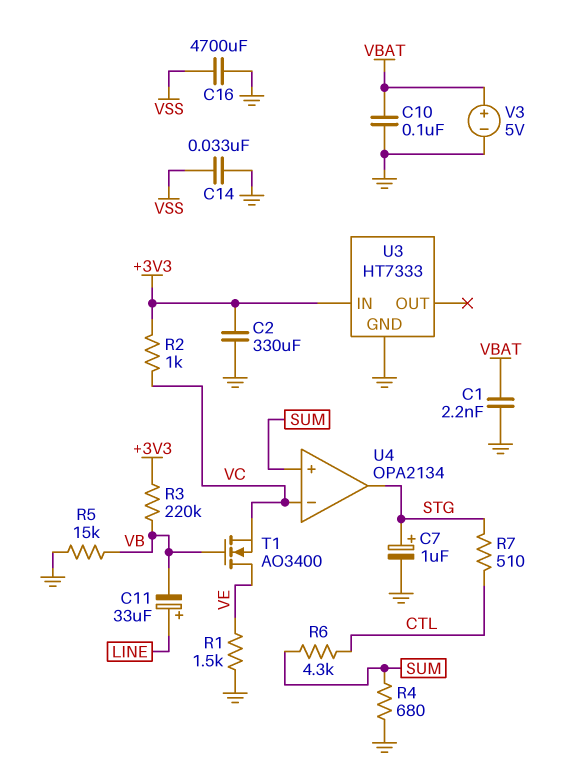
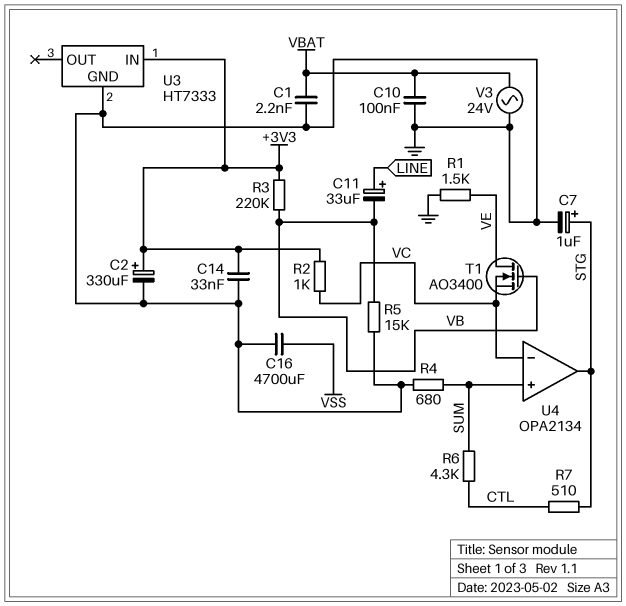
C2: 330uF (+3V3, GND) -> 330uF (plus +3V3, minus GND)
C14: 33nF (GND, VSS) -> 33nF (+3V3, GND)
V3: 5V (plus VBAT, minus GND) -> AC 24V (GND, VBAT)

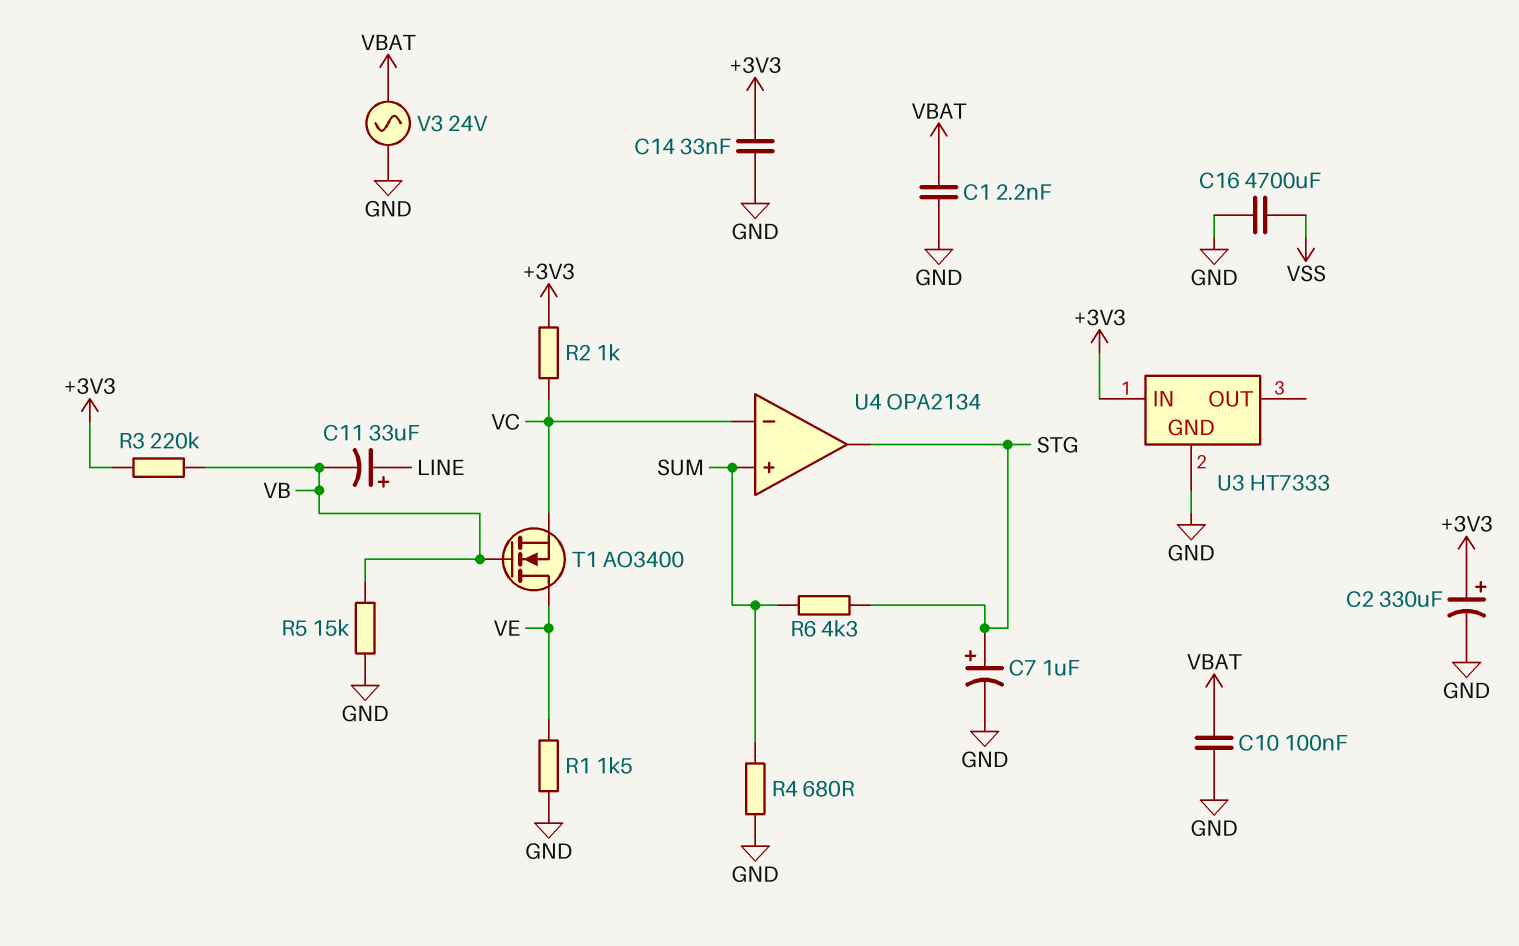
R6: 4.3k (CTL, SUM) -> 4.3k (STG, SUM)
R7: 510 (CTL, STG) -> none

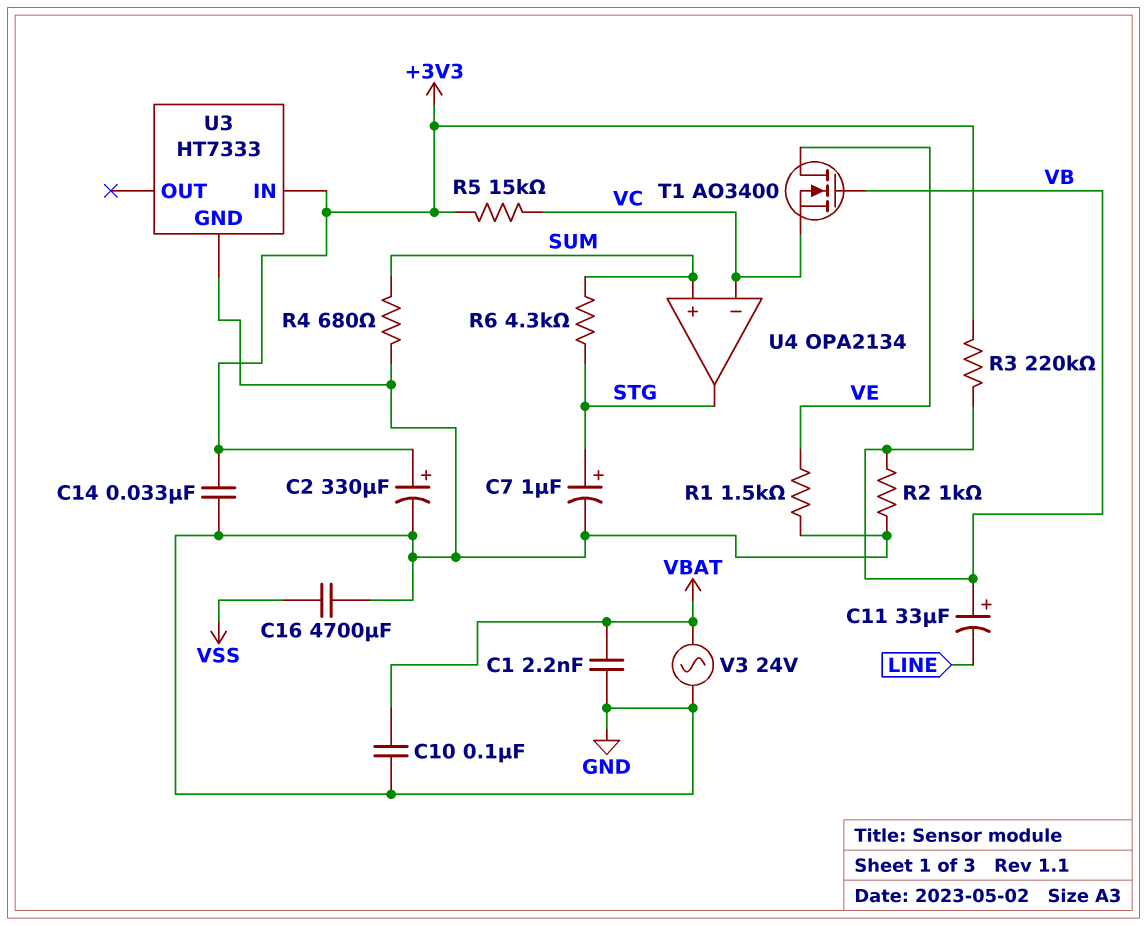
C11: 33uF (plus LINE, minus VB) -> 33uF (plus VB, minus LINE)
R2: 1k (+3V3, VC) -> 1k (GND, VB)
R5: 15k (GND, VB) -> 15k (+3V3, VC)

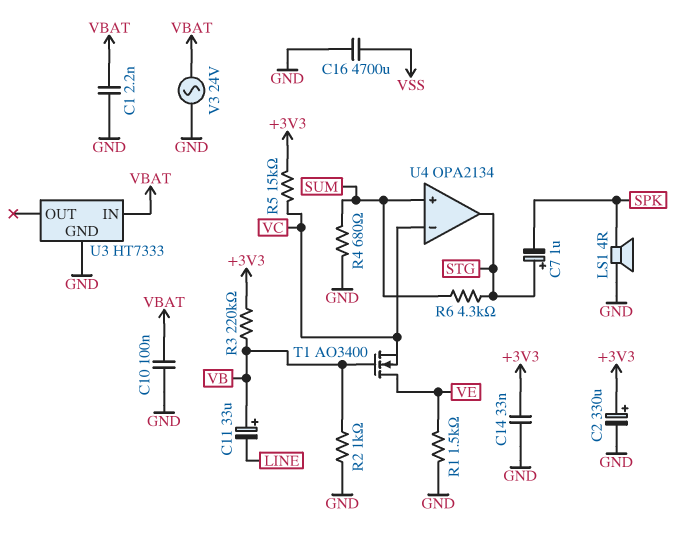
C7: 1uF (plus STG, minus GND) -> 1uF (plus STG, minus SPK)
LS1: none -> speaker 4R (GND, SPK)
U3 pin IN: +3V3 -> VBAT

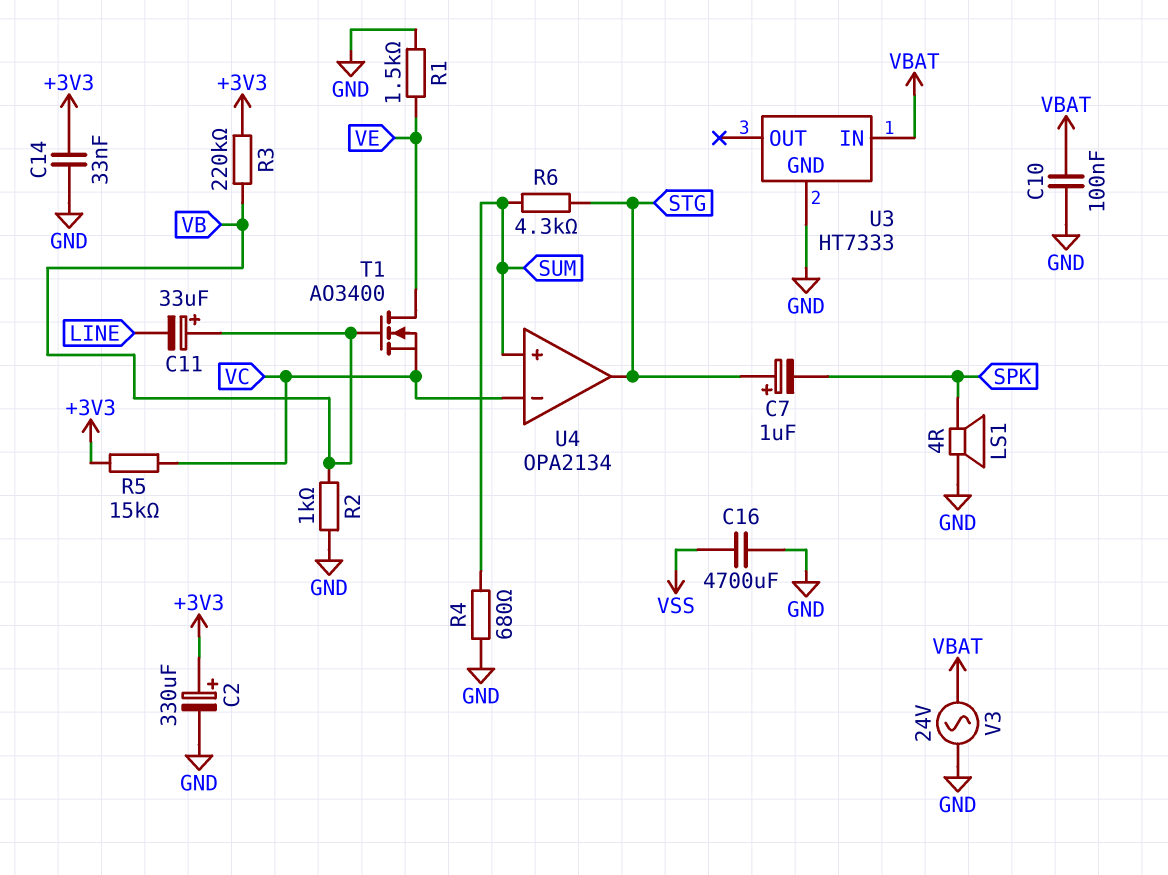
C1: 2.2nF (GND, VBAT) -> none

